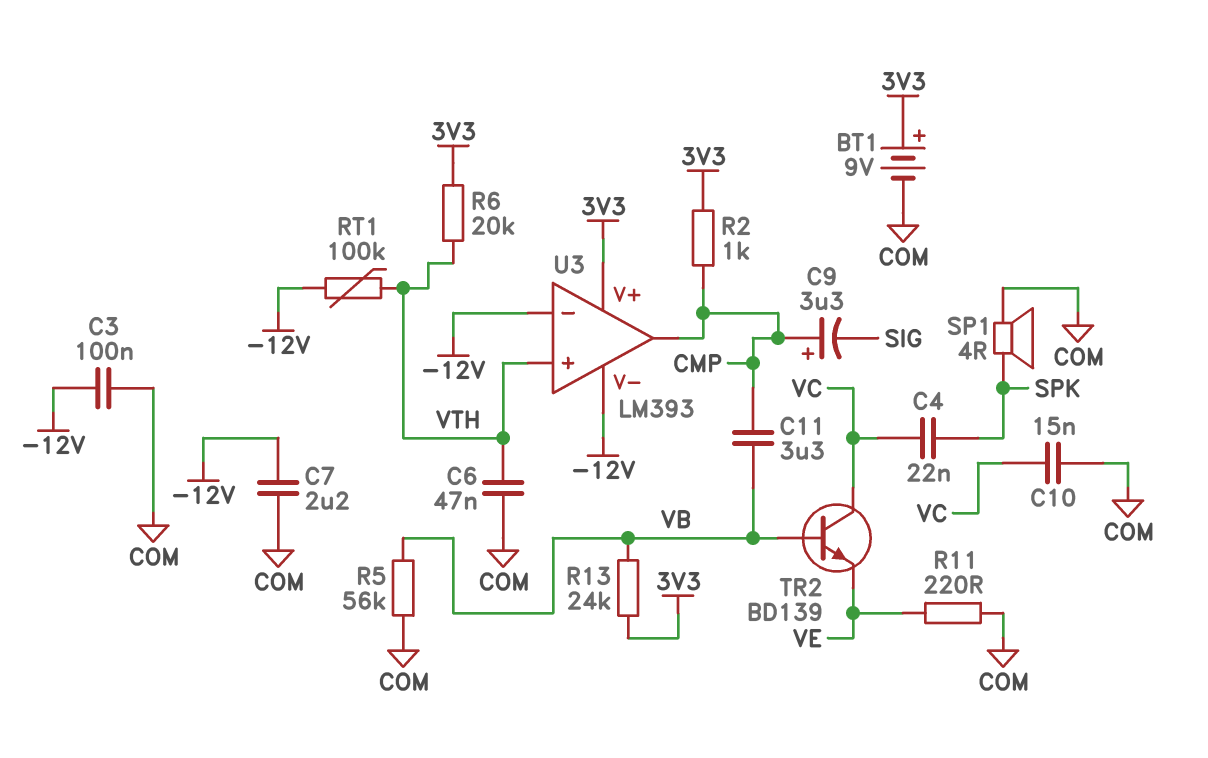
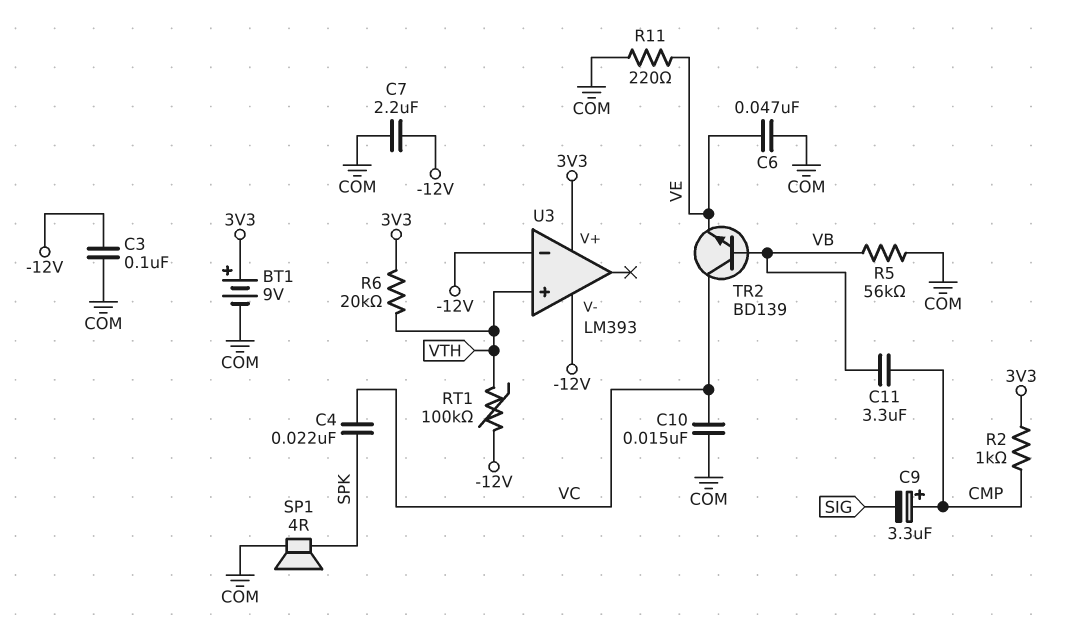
C6: 47nF (COM, VTH) -> 47nF (COM, VE)
R13: 24k (3V3, VB) -> none
U3 pin out: CMP -> none

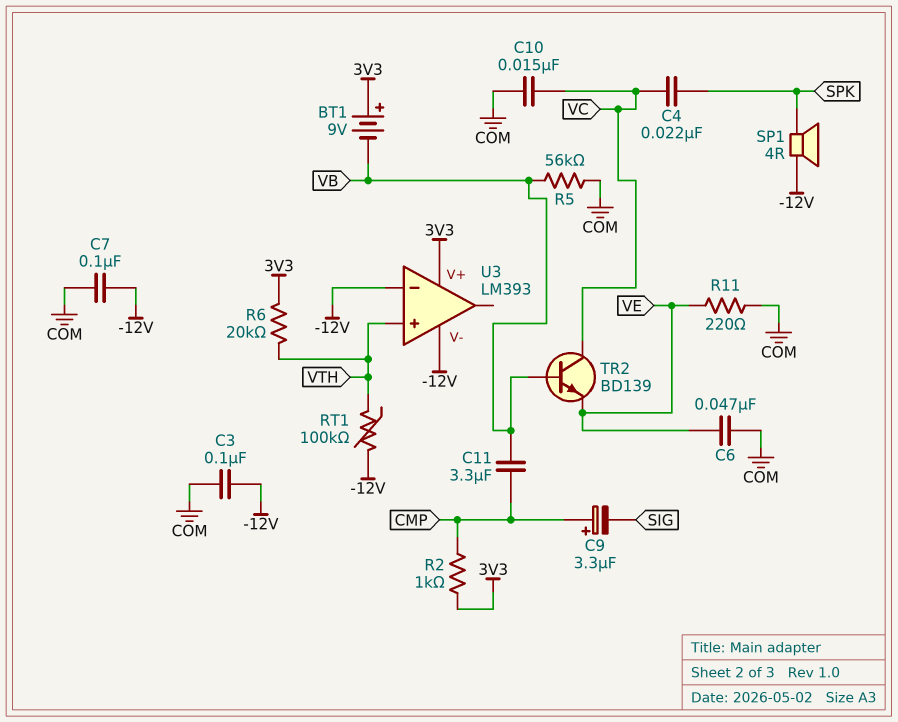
BT1: 9V (plus 3V3, minus COM) -> 9V (plus 3V3, minus VB)
C7: 2.2uF (-12V, COM) -> 100nF (-12V, COM)
SP1: speaker 4R (COM, SPK) -> speaker 4R (-12V, SPK)

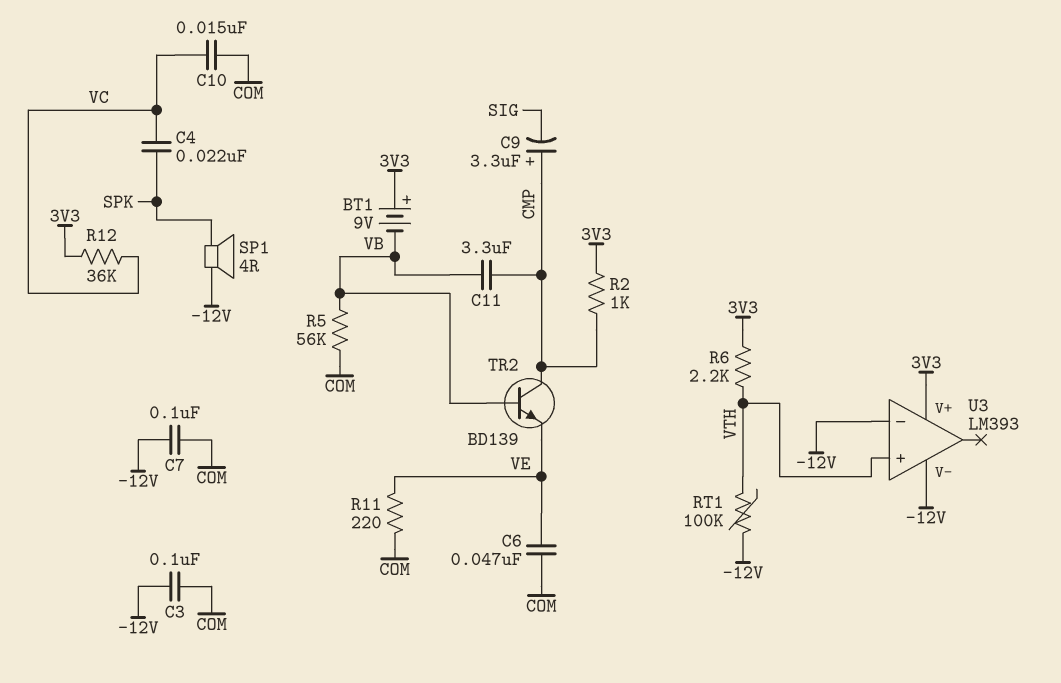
R6: 20k (3V3, VTH) -> 2.2k (3V3, VTH)
R12: none -> 36k (3V3, VC)
TR2: NPN BD139 (B VB, C VC, E VE) -> NPN BD139 (B VB, C CMP, E VE)

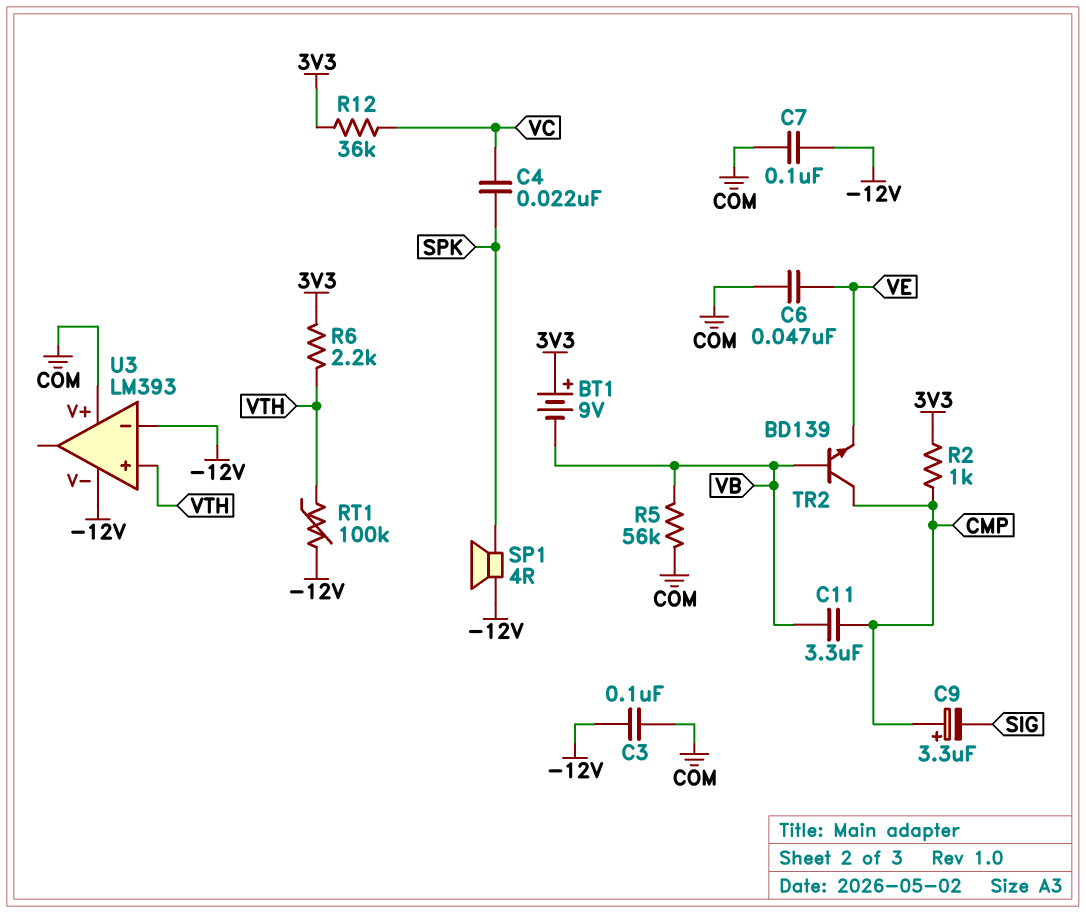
C10: 15nF (COM, VC) -> none
R11: 220 (COM, VE) -> none
U3 pin V+: 3V3 -> COM

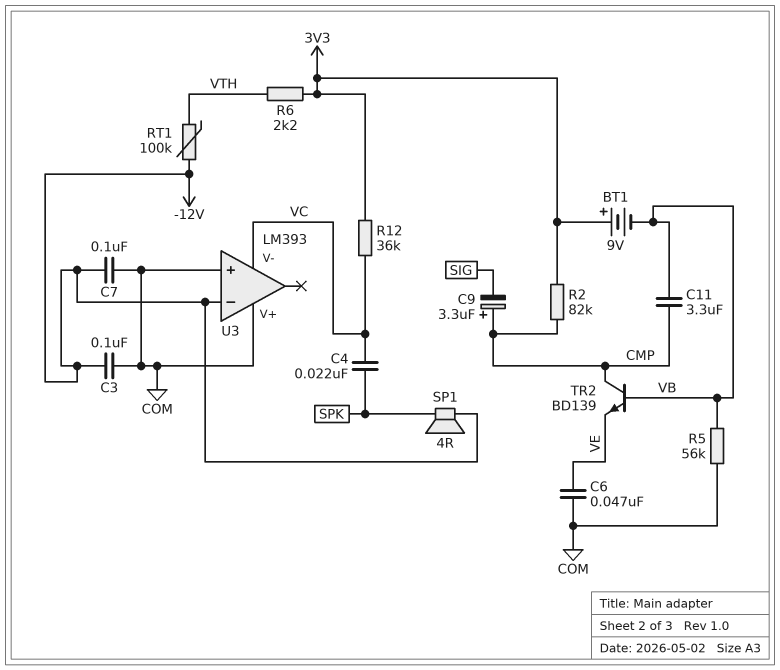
R2: 1k (3V3, CMP) -> 82k (3V3, CMP)
U3 pin V-: -12V -> VC
U3 pin in+: VTH -> COM

